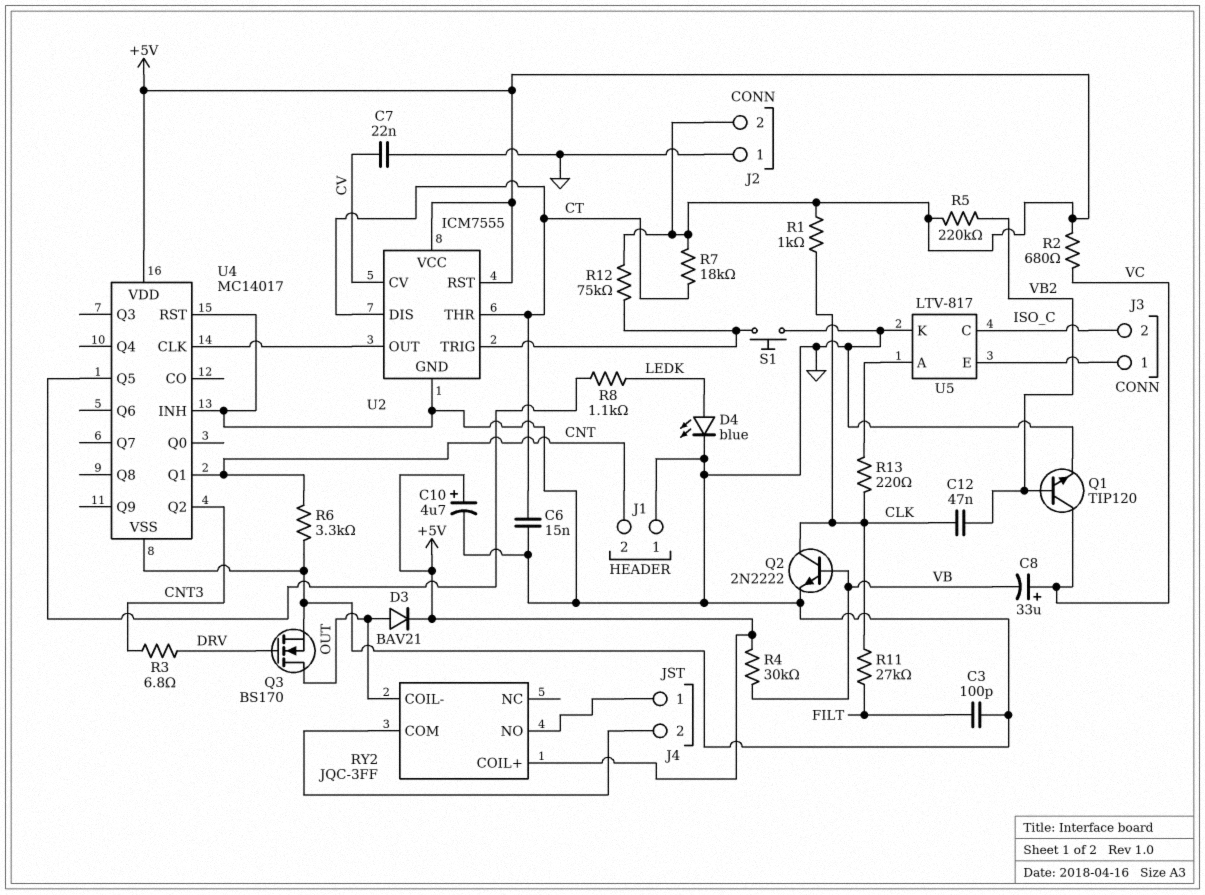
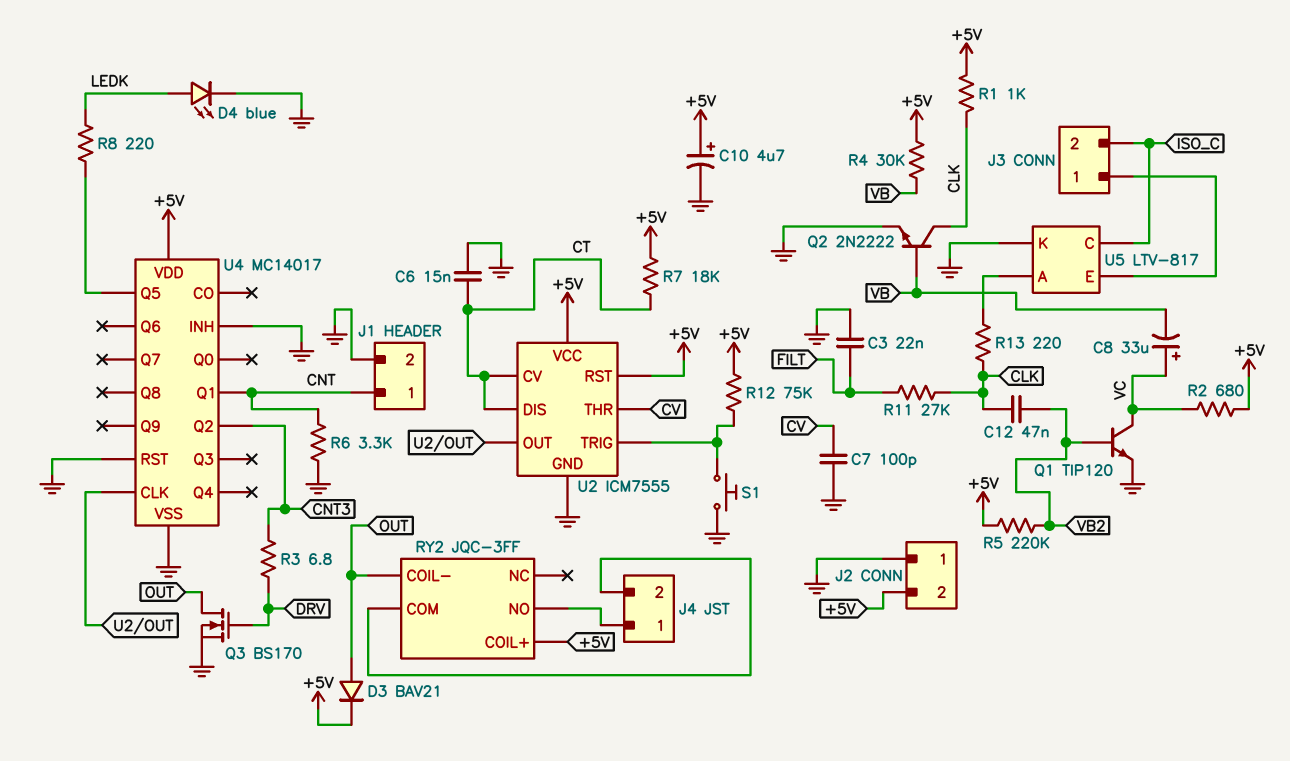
C3: 100pF (FILT, GND) -> 22nF (FILT, GND)
C7: 22nF (CV, GND) -> 100pF (CV, GND)
J1 pin 1: GND -> CNT
J1 pin 2: CNT -> GND
R8: 1.1k (LEDK, U4/Q5) -> 220 (LEDK, U4/Q5)
U2 pin CV: CV -> CT
U2 pin THR: CT -> CV

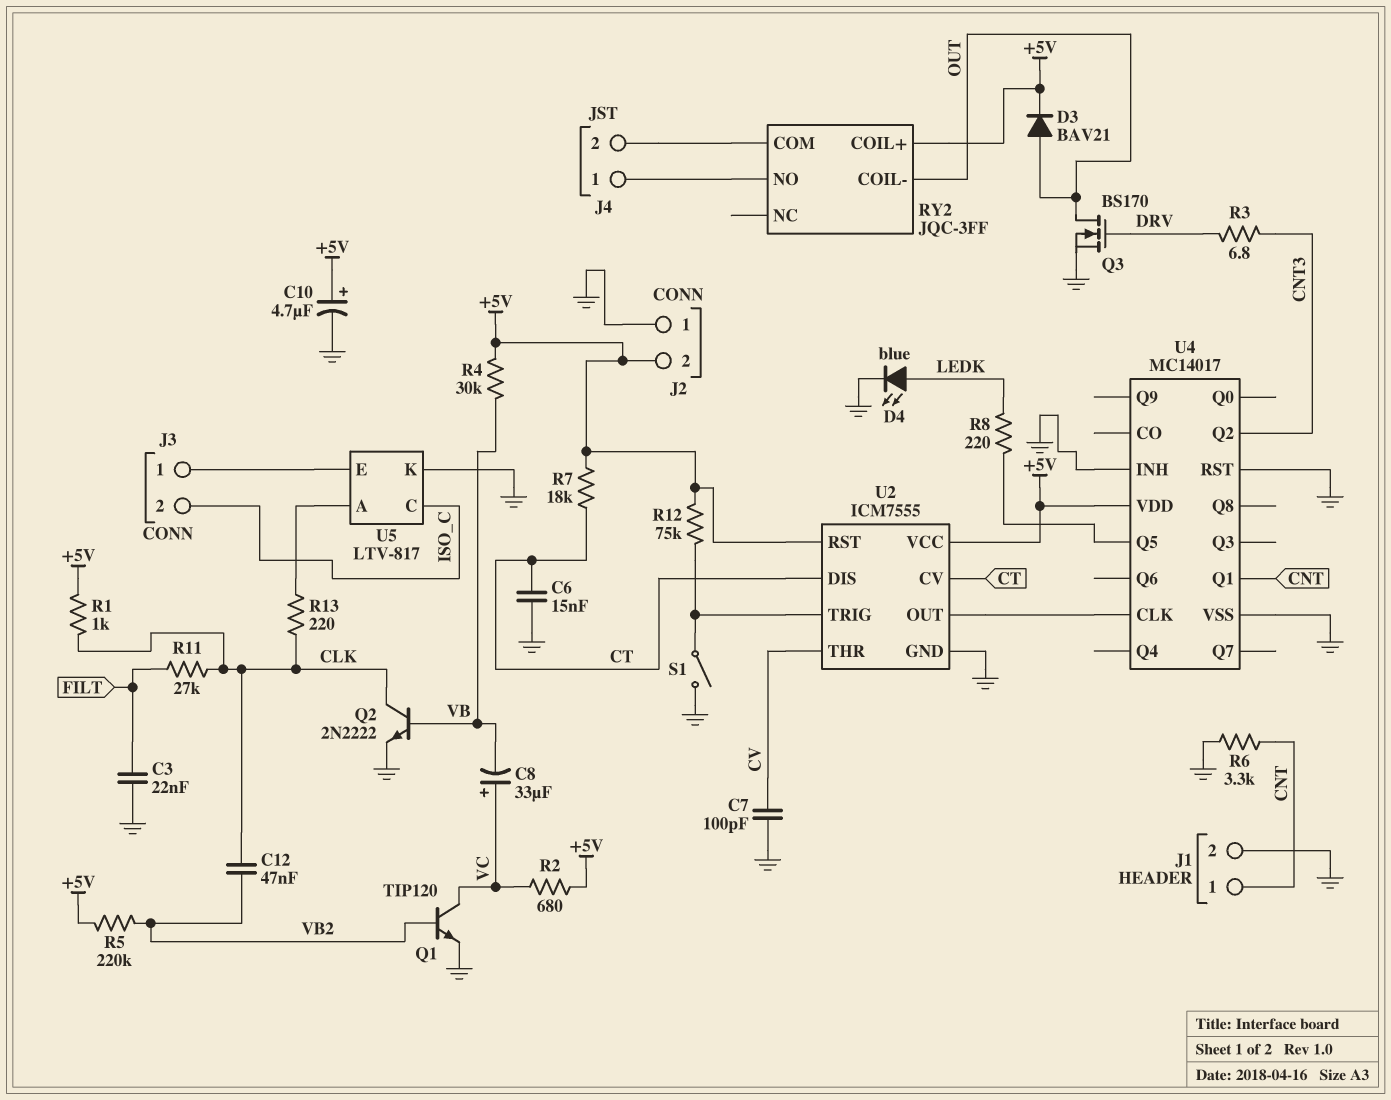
S1: button (GND, U2/TRIG) -> switch (GND, U2/TRIG)

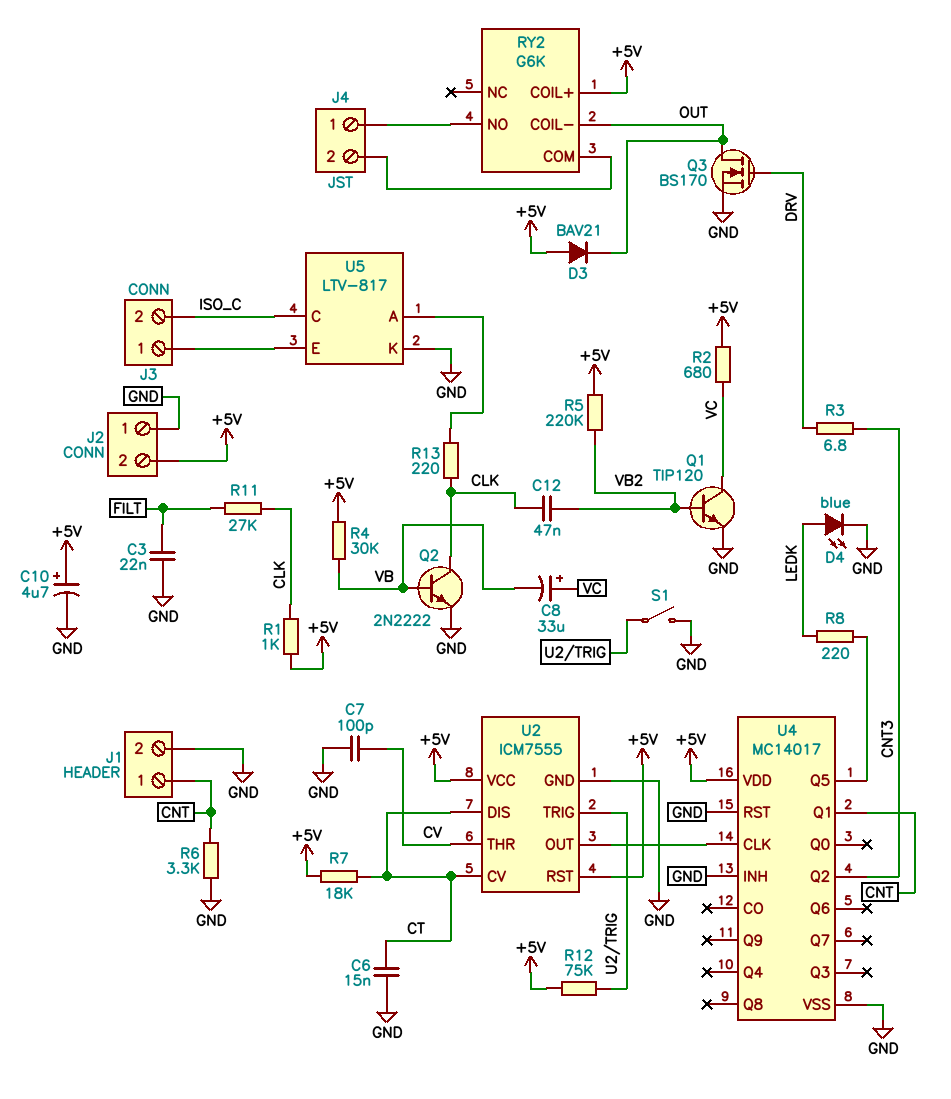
D3: diode BAV21 (A OUT, K +5V) -> diode BAV21 (A +5V, K OUT)
RY2: JQC-3FF -> G6K

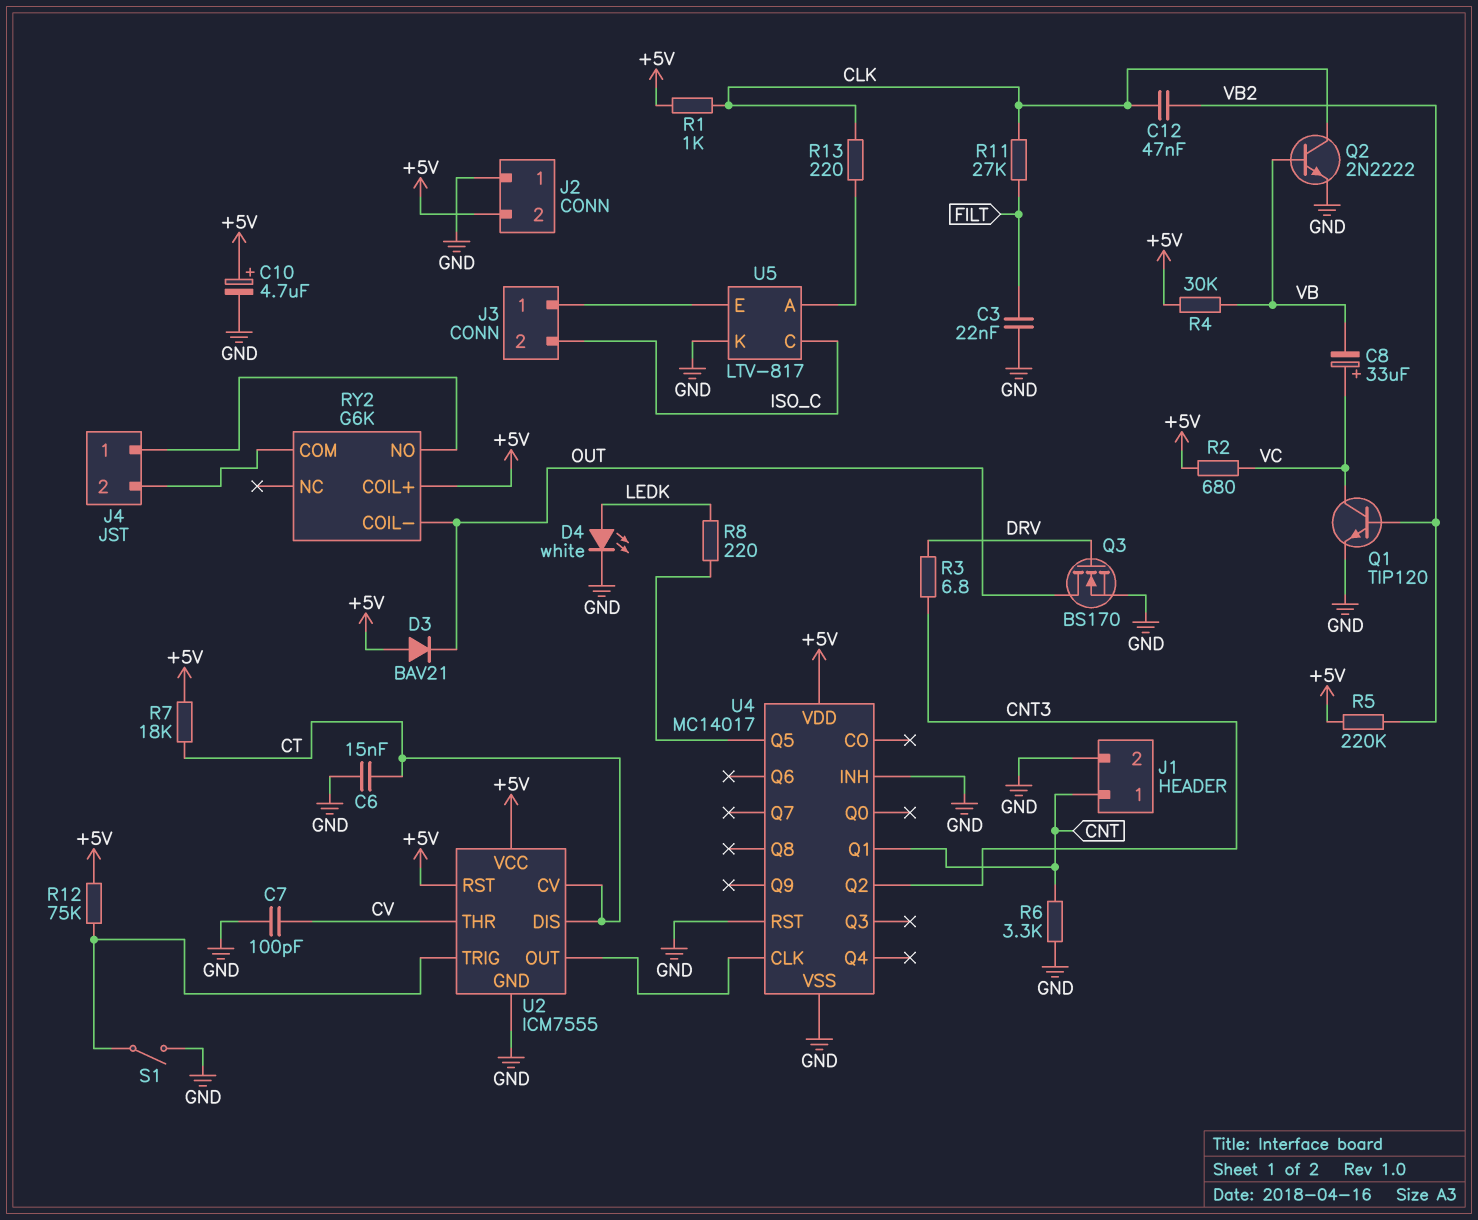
D4: LED blue (A LEDK, K GND) -> LED white (A LEDK, K GND)

